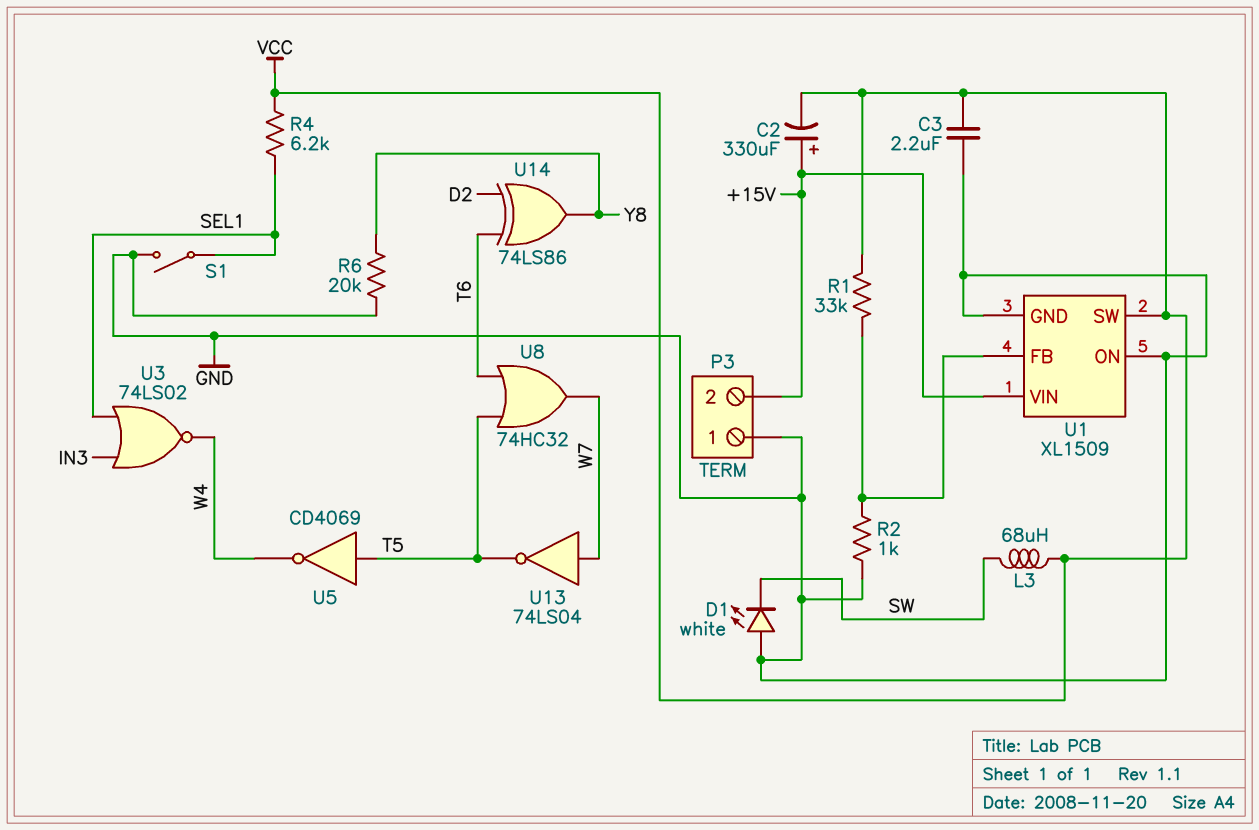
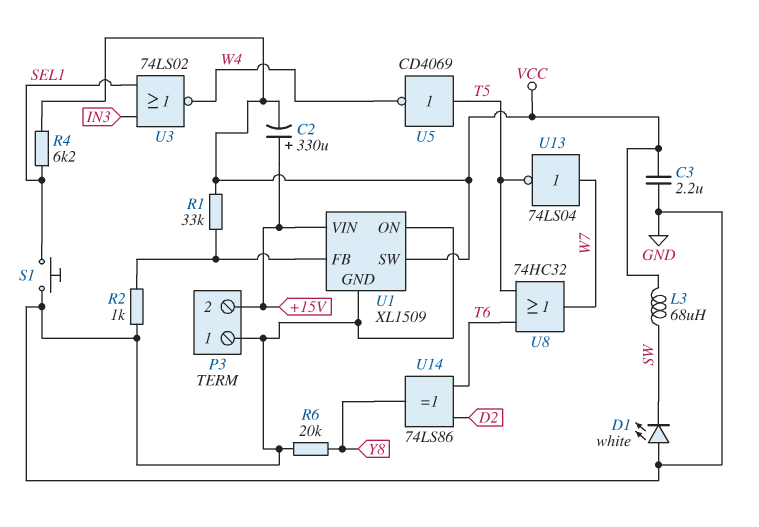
S1: switch (GND, SEL1) -> button (GND, SEL1)

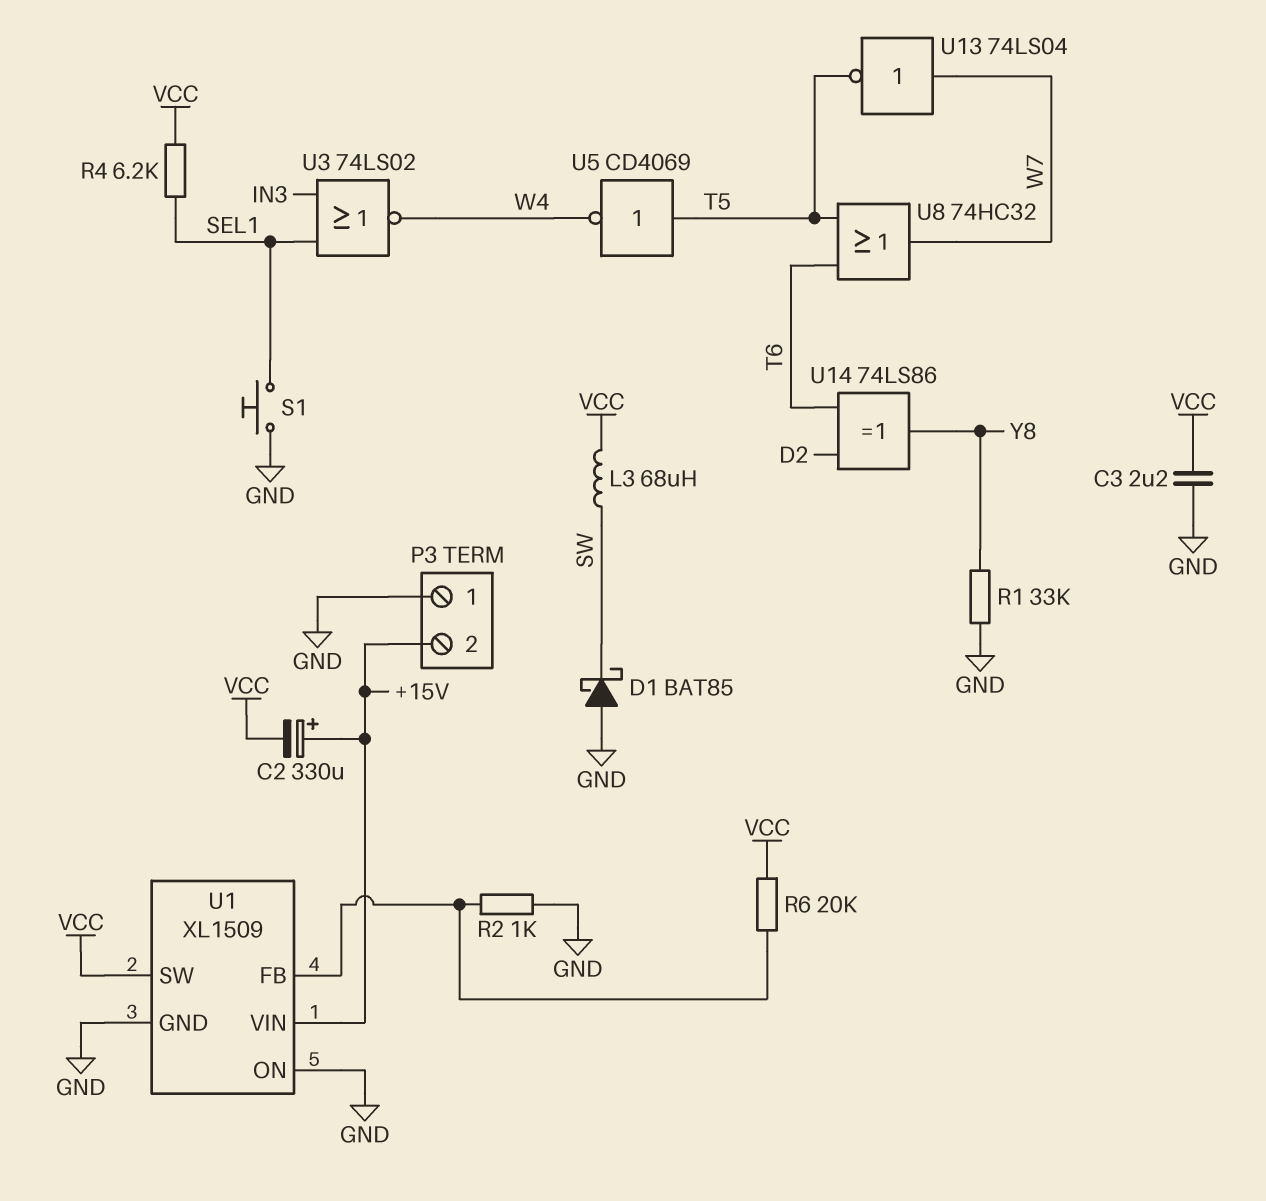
D1: LED white (A GND, K SW) -> schottky BAT85 (A GND, K SW)
R1: 33k (U1/FB, VCC) -> 33k (GND, Y8)
R6: 20k (GND, Y8) -> 20k (U1/FB, VCC)

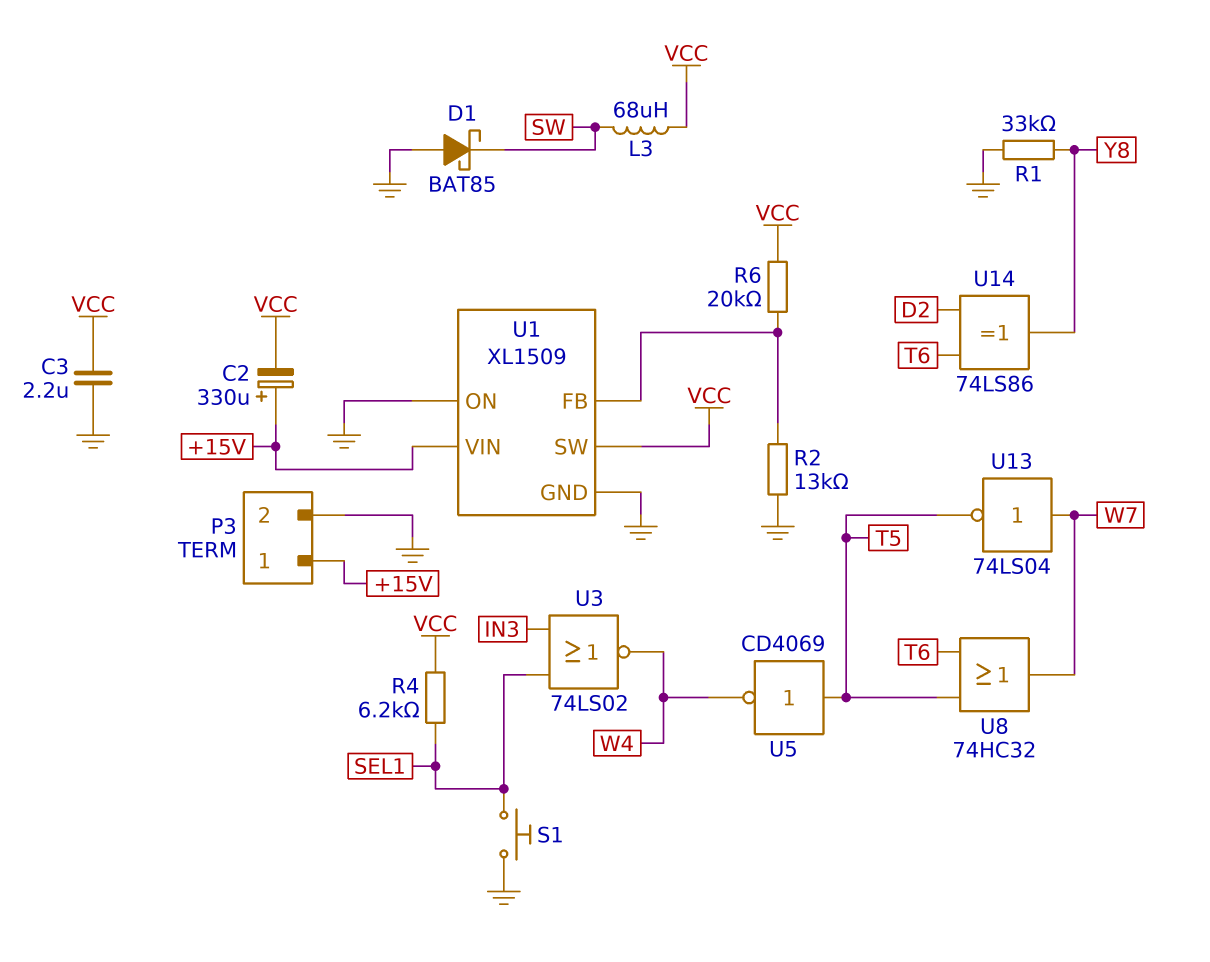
P3 pin 1: GND -> +15V
P3 pin 2: +15V -> GND
R2: 1k (GND, U1/FB) -> 13k (GND, U1/FB)

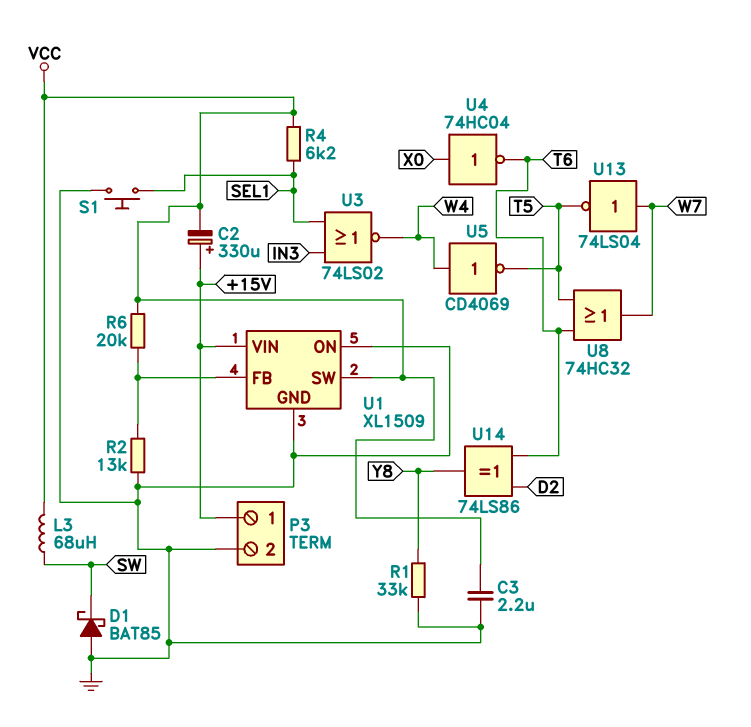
U4: none -> NOT 74HC04 (in X0, out T6)
U5: NOT CD4069 (in T5, out W4) -> NOT CD4069 (in W4, out T5)

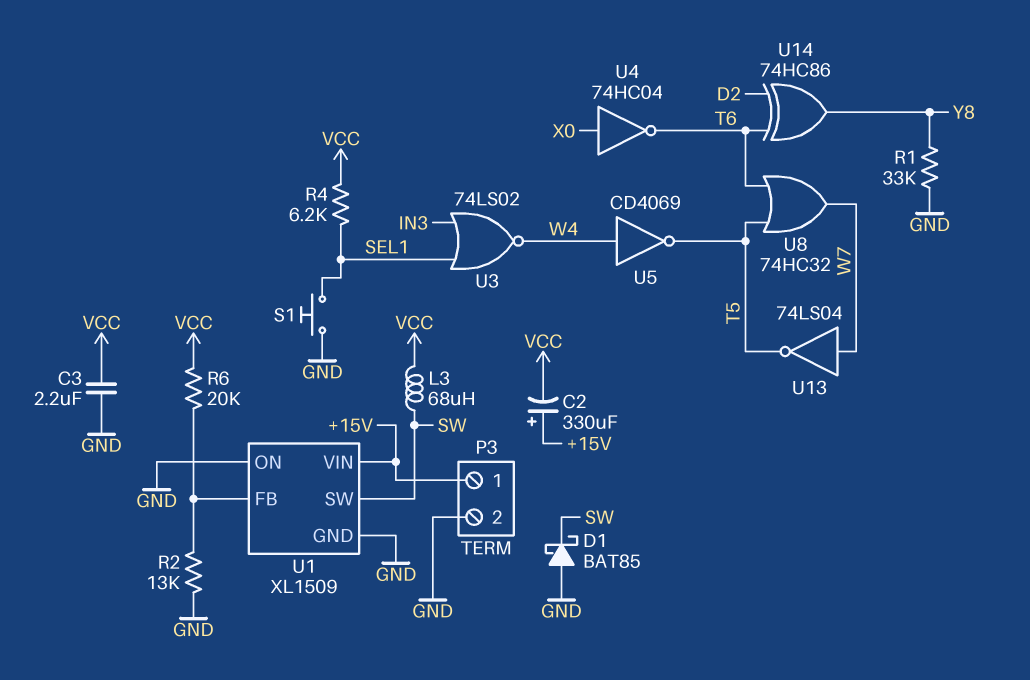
U1 pin SW: VCC -> SW
U14: XOR 74LS86 (in D2, in T6, out Y8) -> XOR 74HC86 (in D2, in T6, out Y8)

